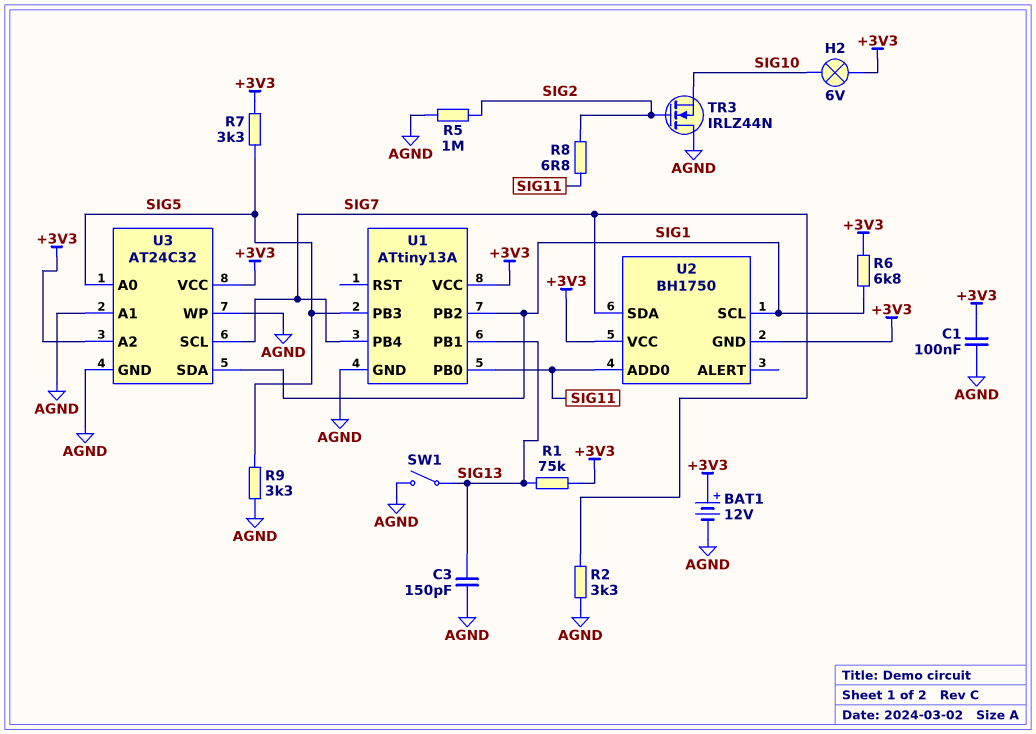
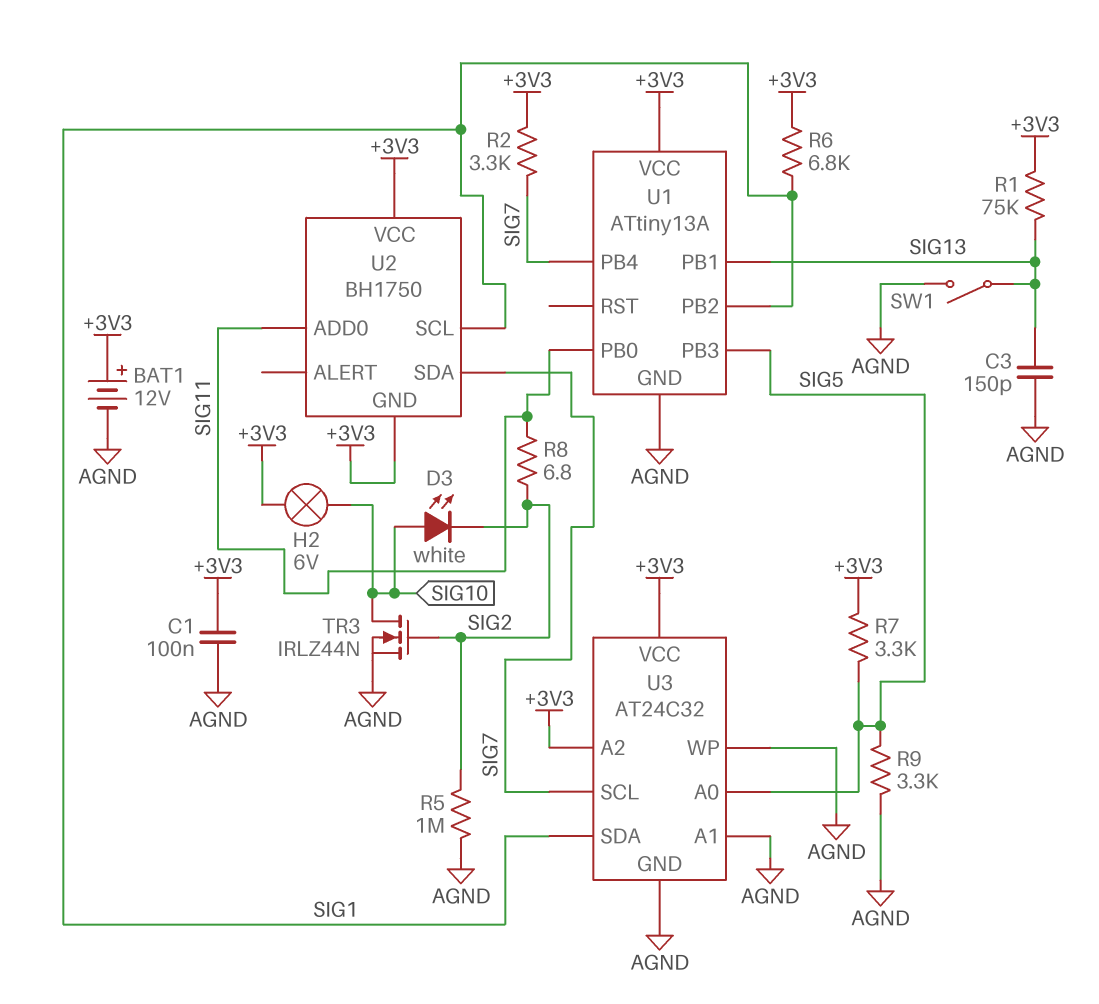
D3: none -> LED white (A SIG10, K SIG2)
R2: 3.3k (AGND, SIG7) -> 3.3k (+3V3, SIG7)
TR3: NMOS IRLZ44N (G SIG2, D AGND, S SIG10) -> NMOS IRLZ44N (G SIG2, D SIG10, S AGND)

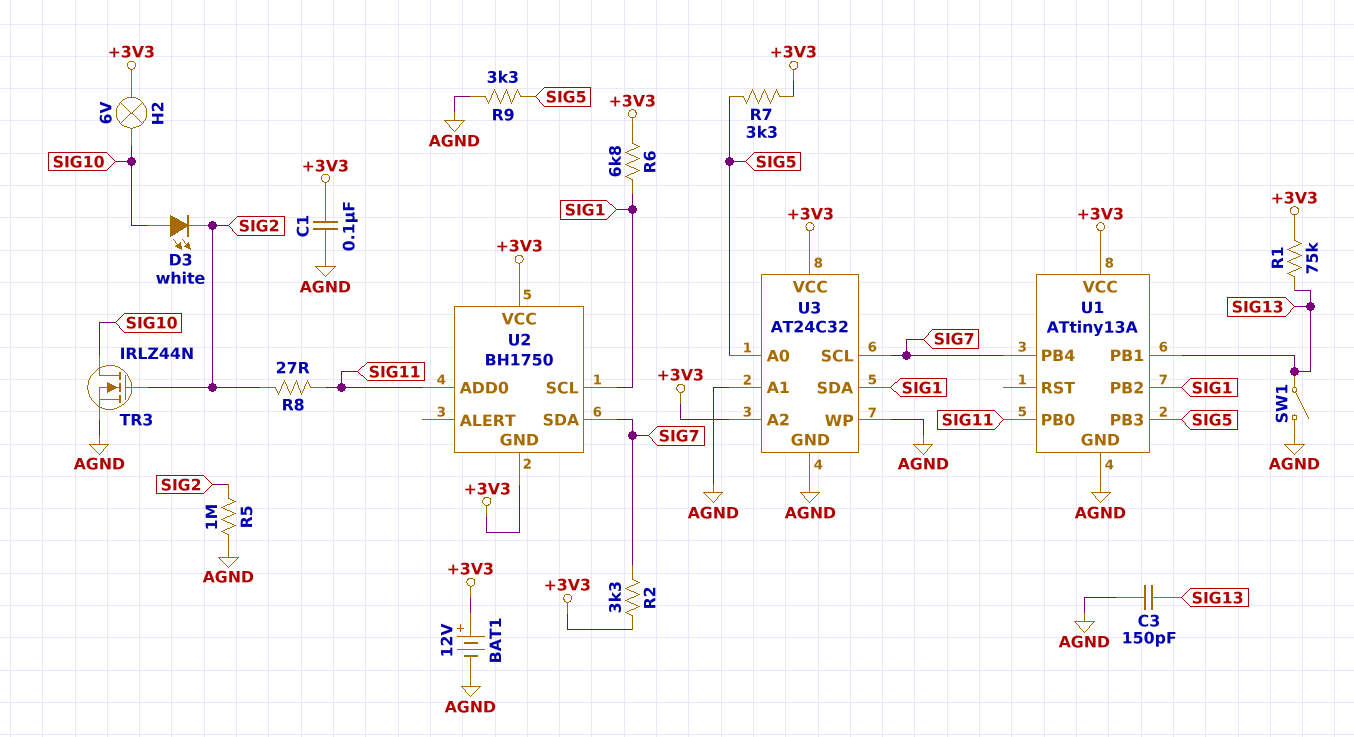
R8: 6.8 (SIG2, SIG11) -> 27 (SIG2, SIG11)

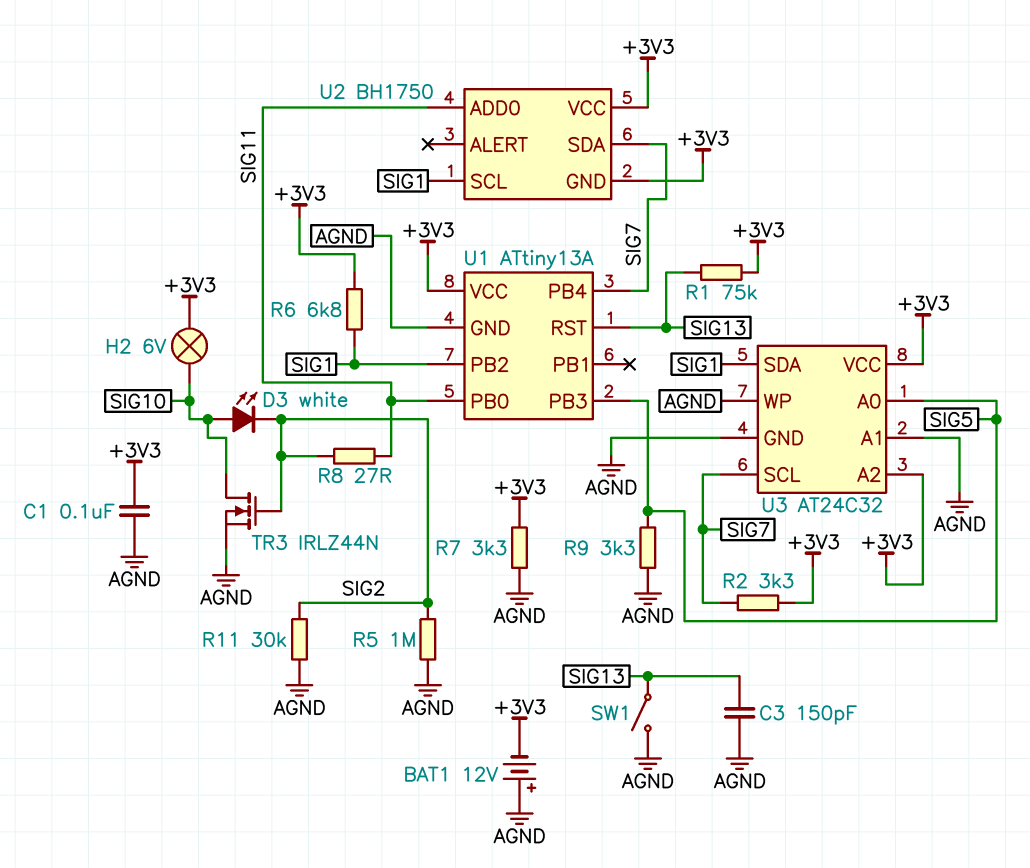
BAT1: 12V (plus +3V3, minus AGND) -> 12V (plus AGND, minus +3V3)
R7: 3.3k (+3V3, SIG5) -> 3.3k (+3V3, AGND)
R11: none -> 30k (AGND, SIG2)
U1 pin PB1: SIG13 -> none
U1 pin RST: none -> SIG13

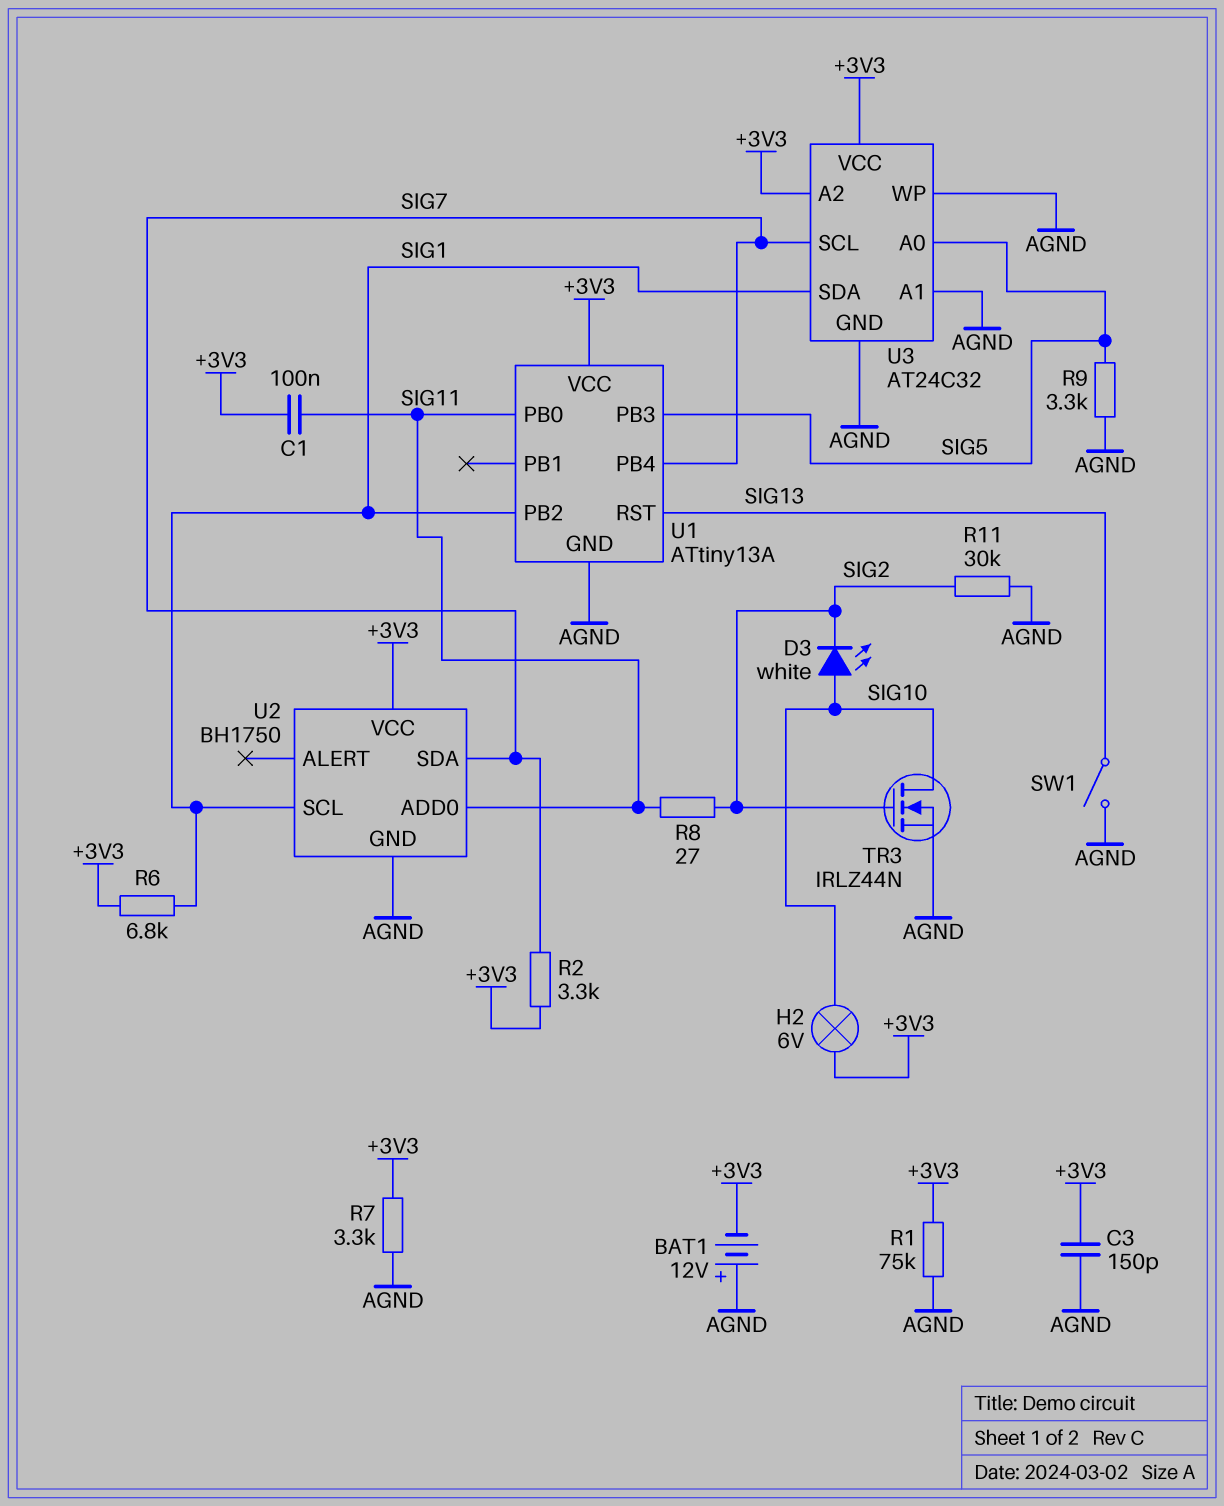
C1: 100nF (+3V3, AGND) -> 100nF (+3V3, SIG11)
C3: 150pF (AGND, SIG13) -> 150pF (+3V3, AGND)
R1: 75k (+3V3, SIG13) -> 75k (+3V3, AGND)
R5: 1M (AGND, SIG2) -> none
U2 pin GND: +3V3 -> AGND

